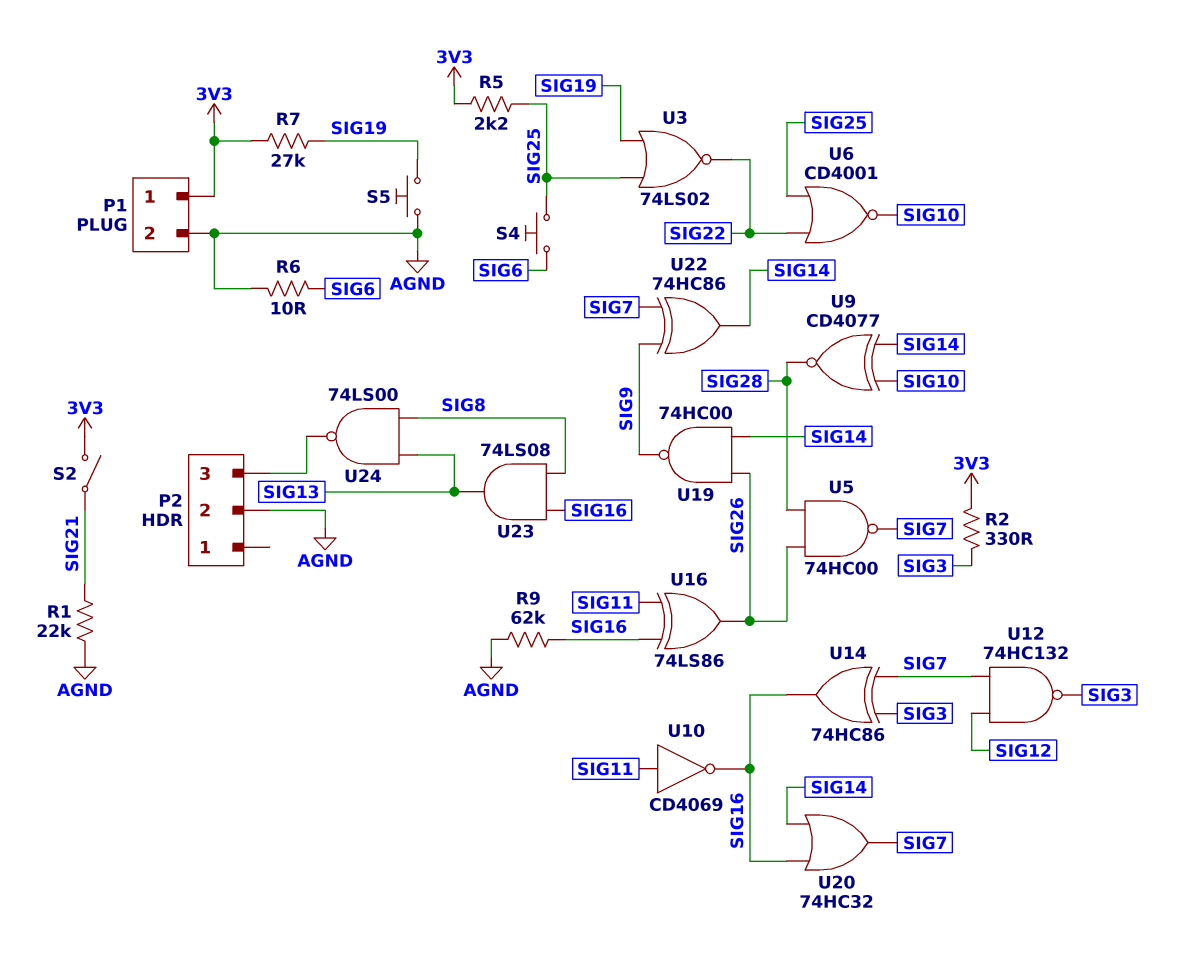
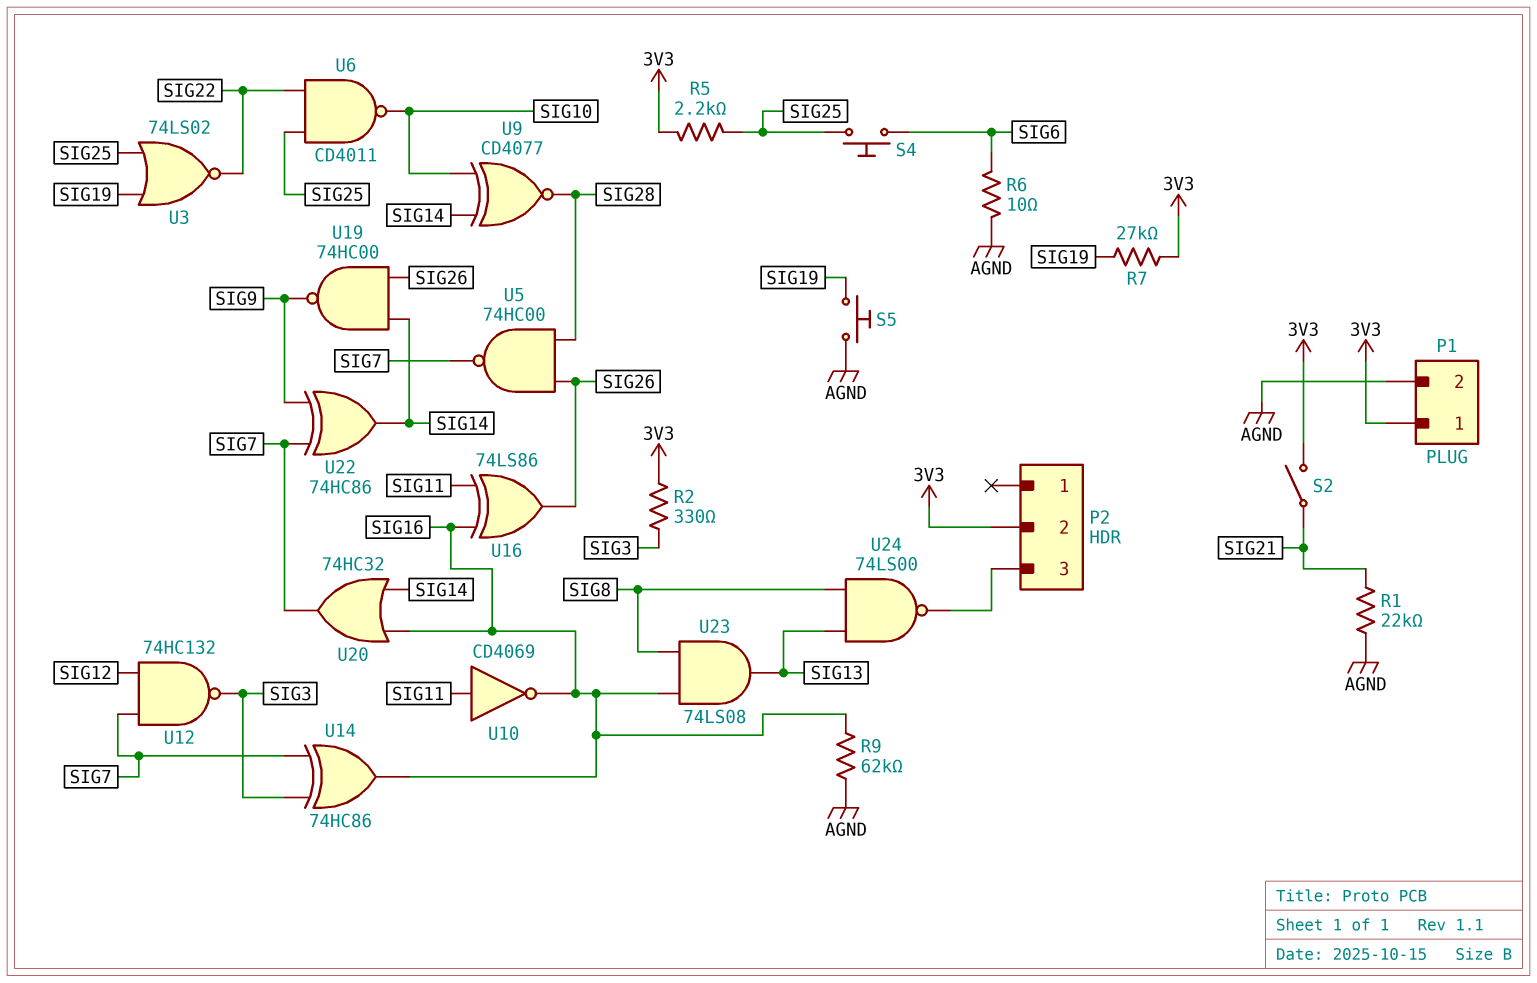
P2 pin 2: AGND -> 3V3
U6: NOR CD4001 (in SIG22, in SIG25, out SIG10) -> NAND CD4011 (in SIG22, in SIG25, out SIG10)

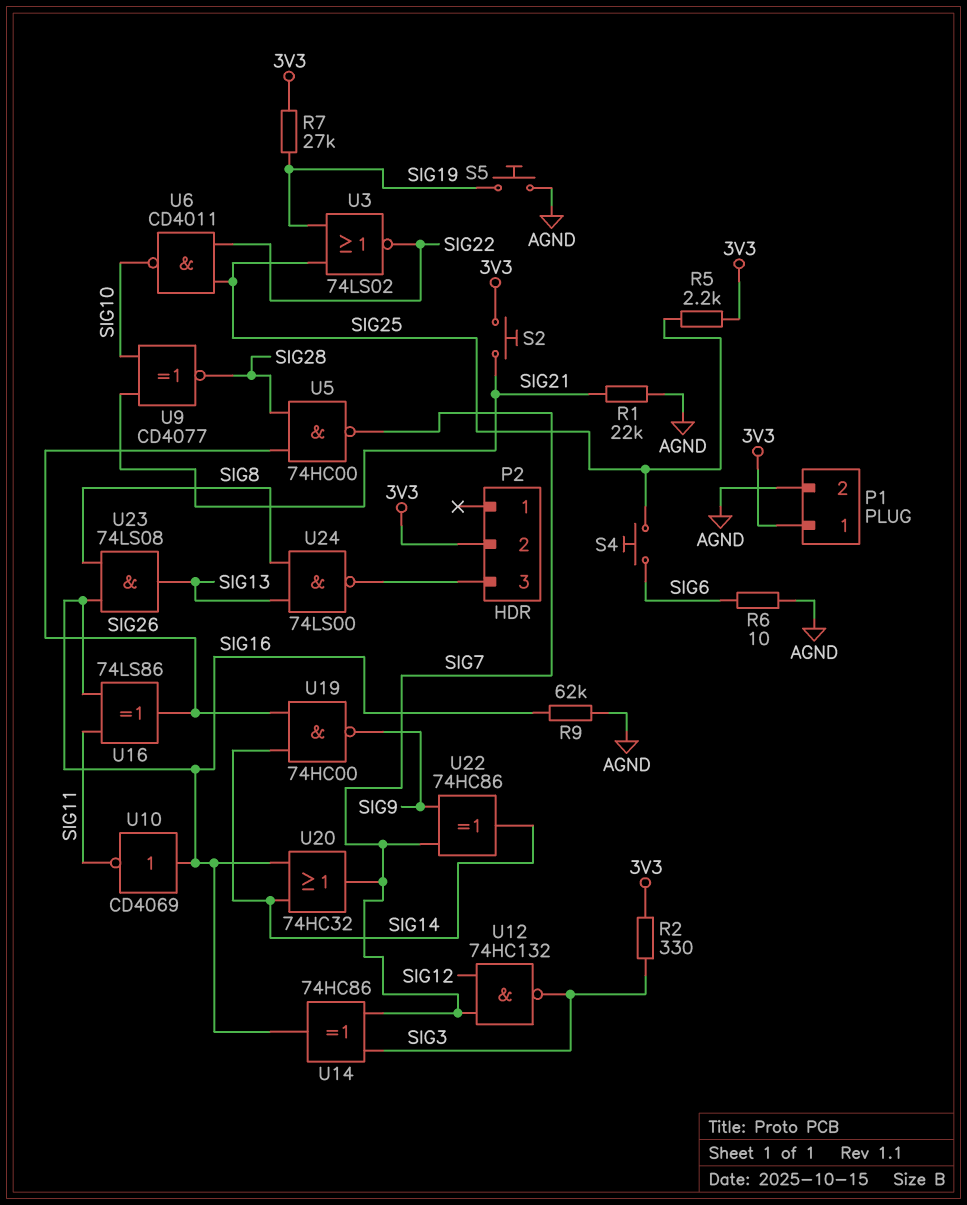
S2: switch (3V3, SIG21) -> button (3V3, SIG21)
U9: XNOR CD4077 (in SIG10, in SIG14, out SIG28) -> XNOR CD4077 (in SIG10, in SIG21, out SIG28)
U10: NOT CD4069 (in SIG11, out SIG16) -> NOT CD4069 (in SIG16, out SIG11)

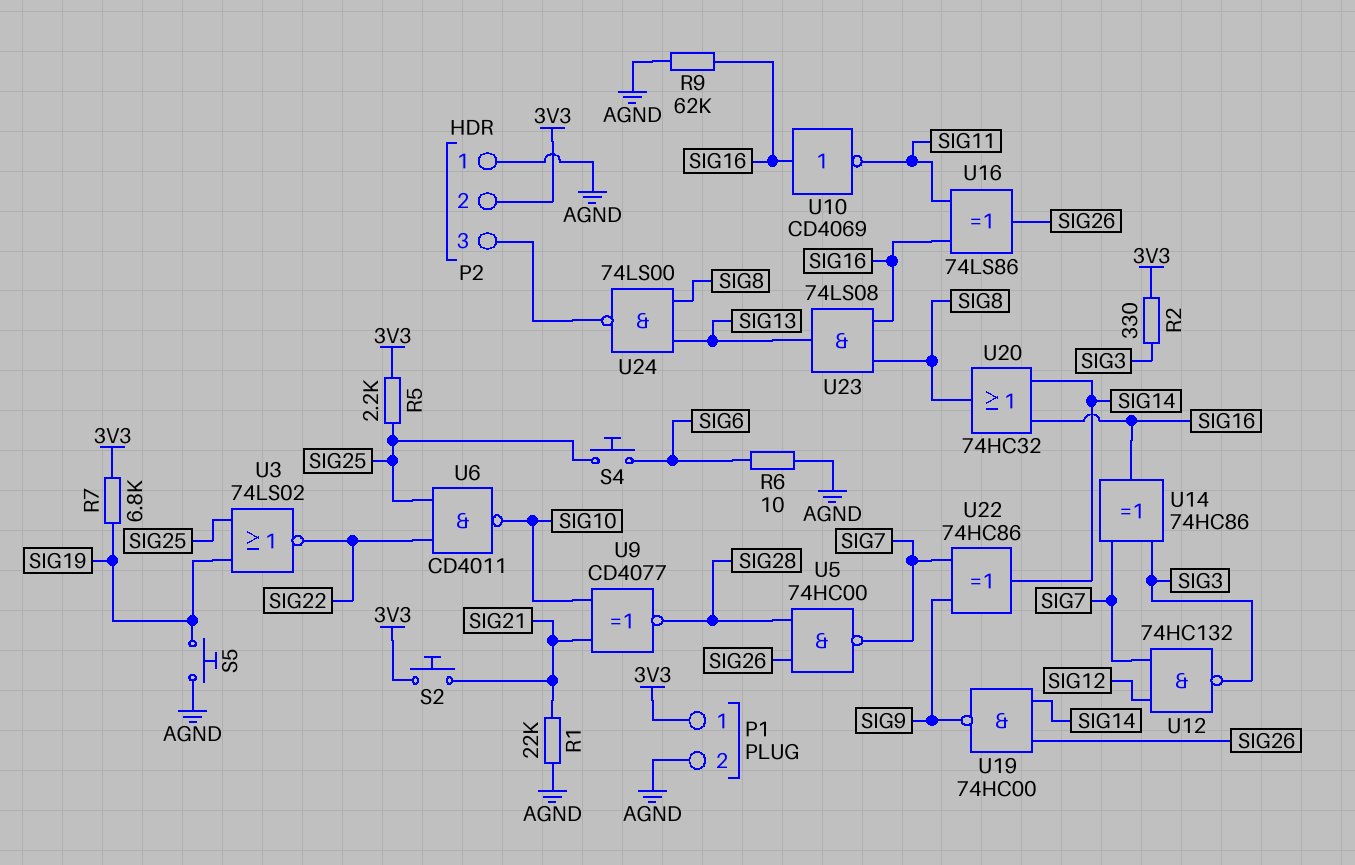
P2 pin 1: none -> AGND
R7: 27k (3V3, SIG19) -> 6.8k (3V3, SIG19)
U20: OR 74HC32 (in SIG14, in SIG16, out SIG7) -> OR 74HC32 (in SIG14, in SIG16, out SIG8)

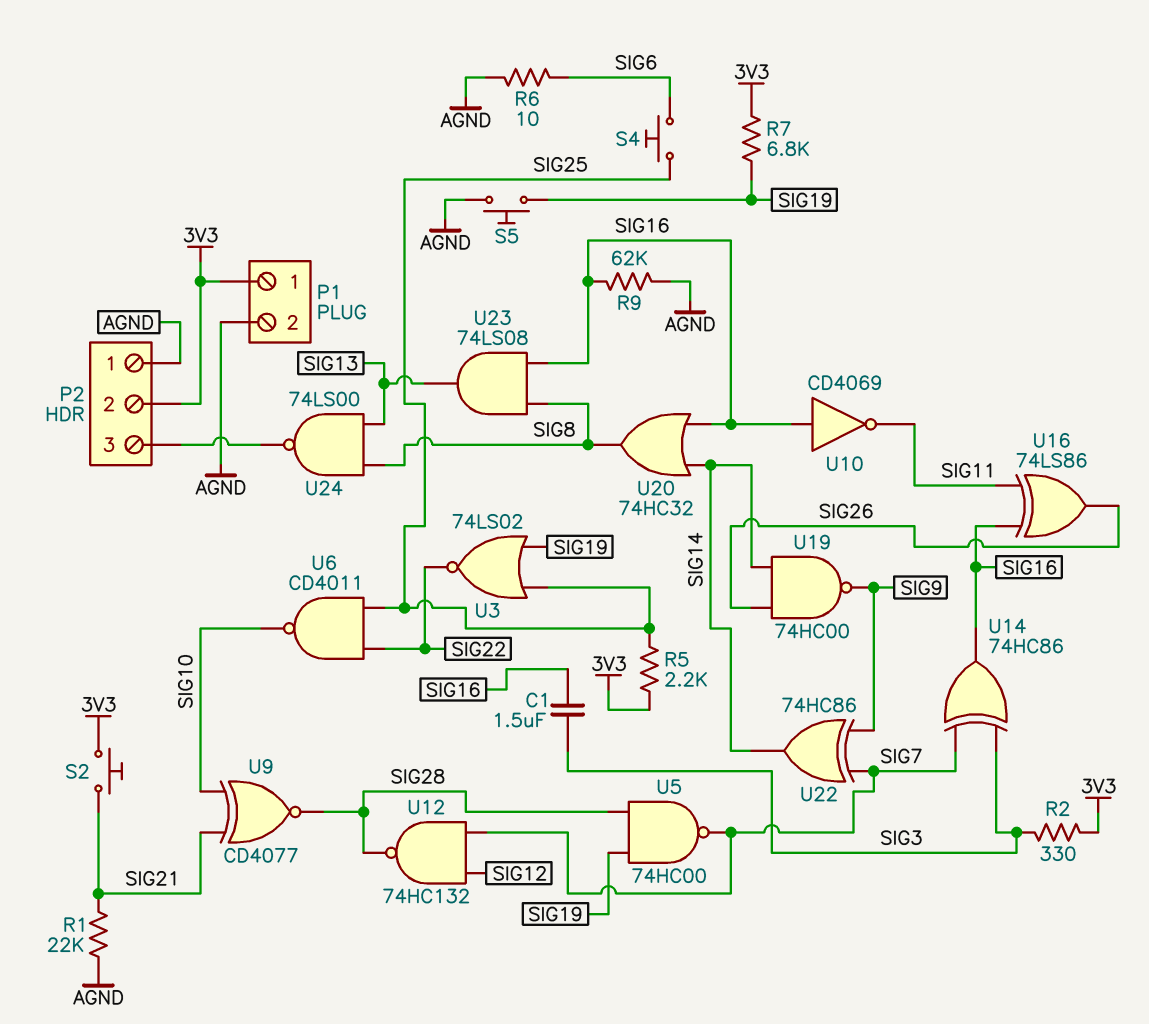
C1: none -> 1.5uF (SIG3, SIG16)
U5: NAND 74HC00 (in SIG26, in SIG28, out SIG7) -> NAND 74HC00 (in SIG19, in SIG28, out SIG7)
U12: NAND 74HC132 (in SIG7, in SIG12, out SIG3) -> NAND 74HC132 (in SIG7, in SIG12, out SIG28)

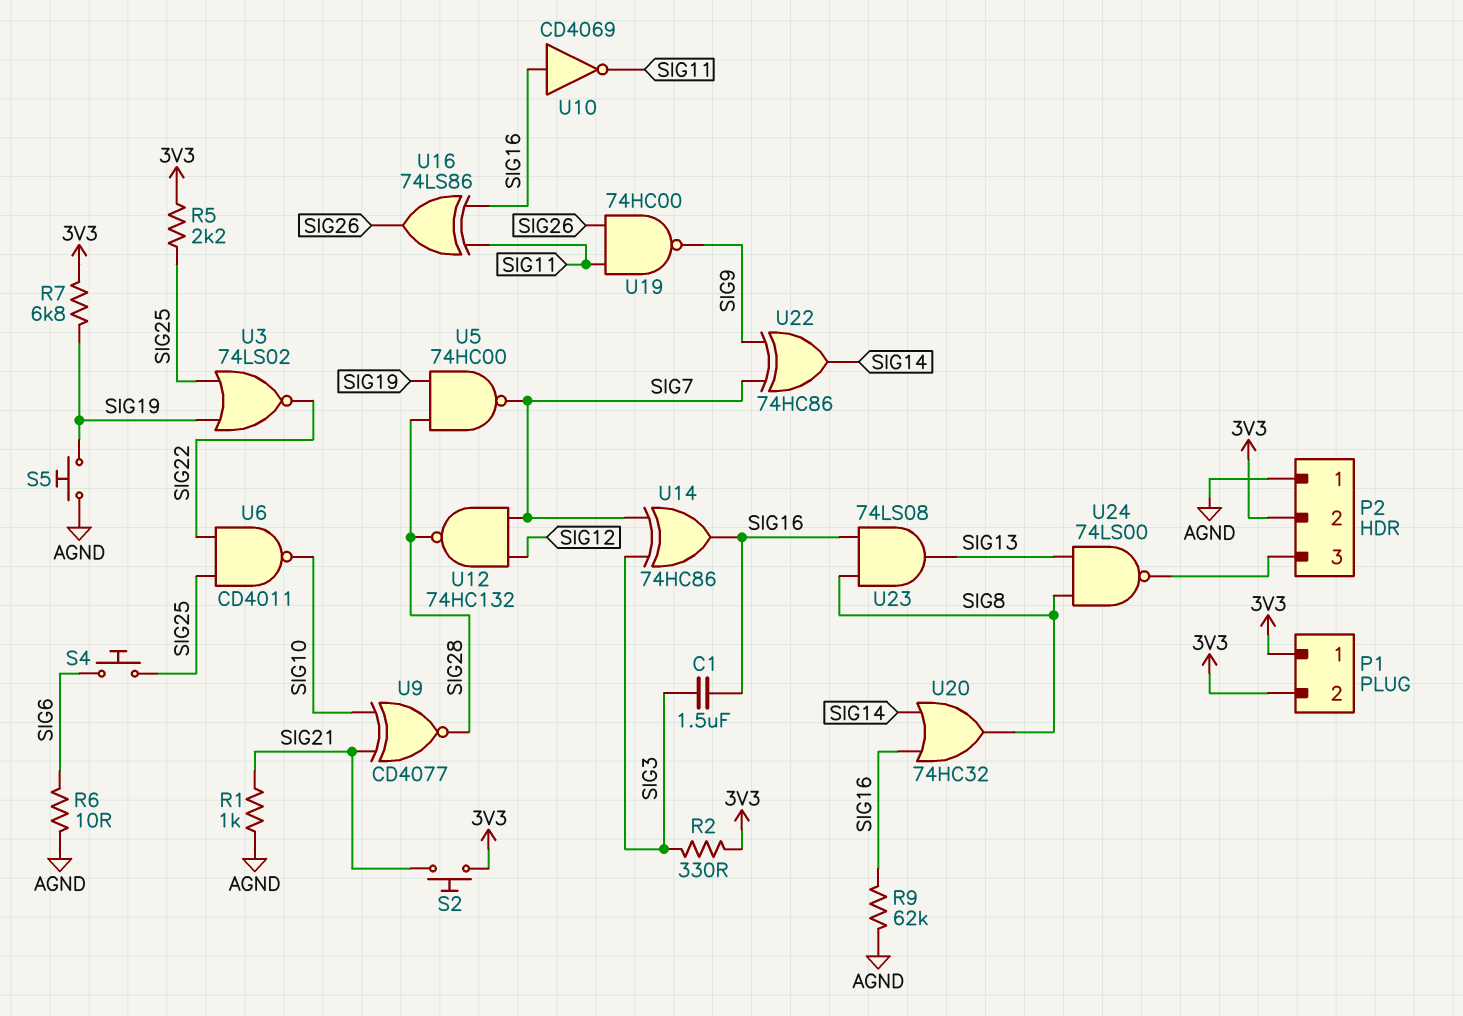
P1 pin 2: AGND -> 3V3
R1: 22k (AGND, SIG21) -> 1k (AGND, SIG21)
U19: NAND 74HC00 (in SIG14, in SIG26, out SIG9) -> NAND 74HC00 (in SIG11, in SIG26, out SIG9)

